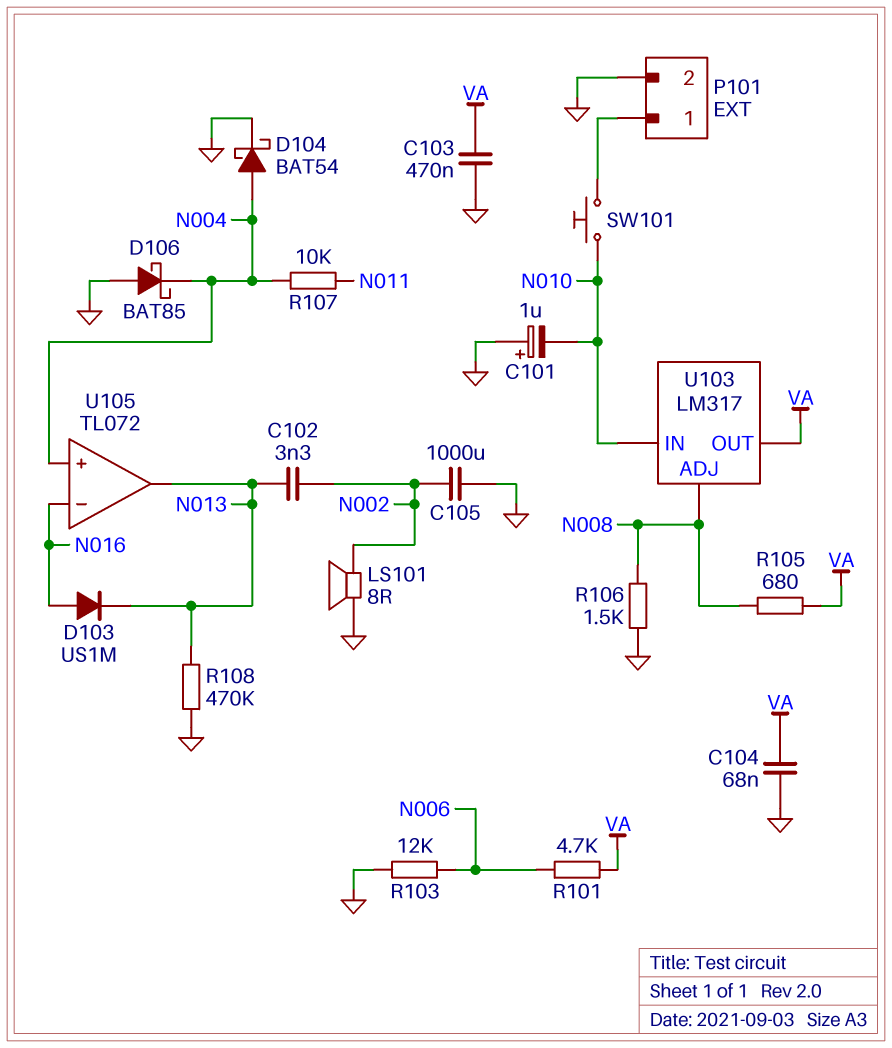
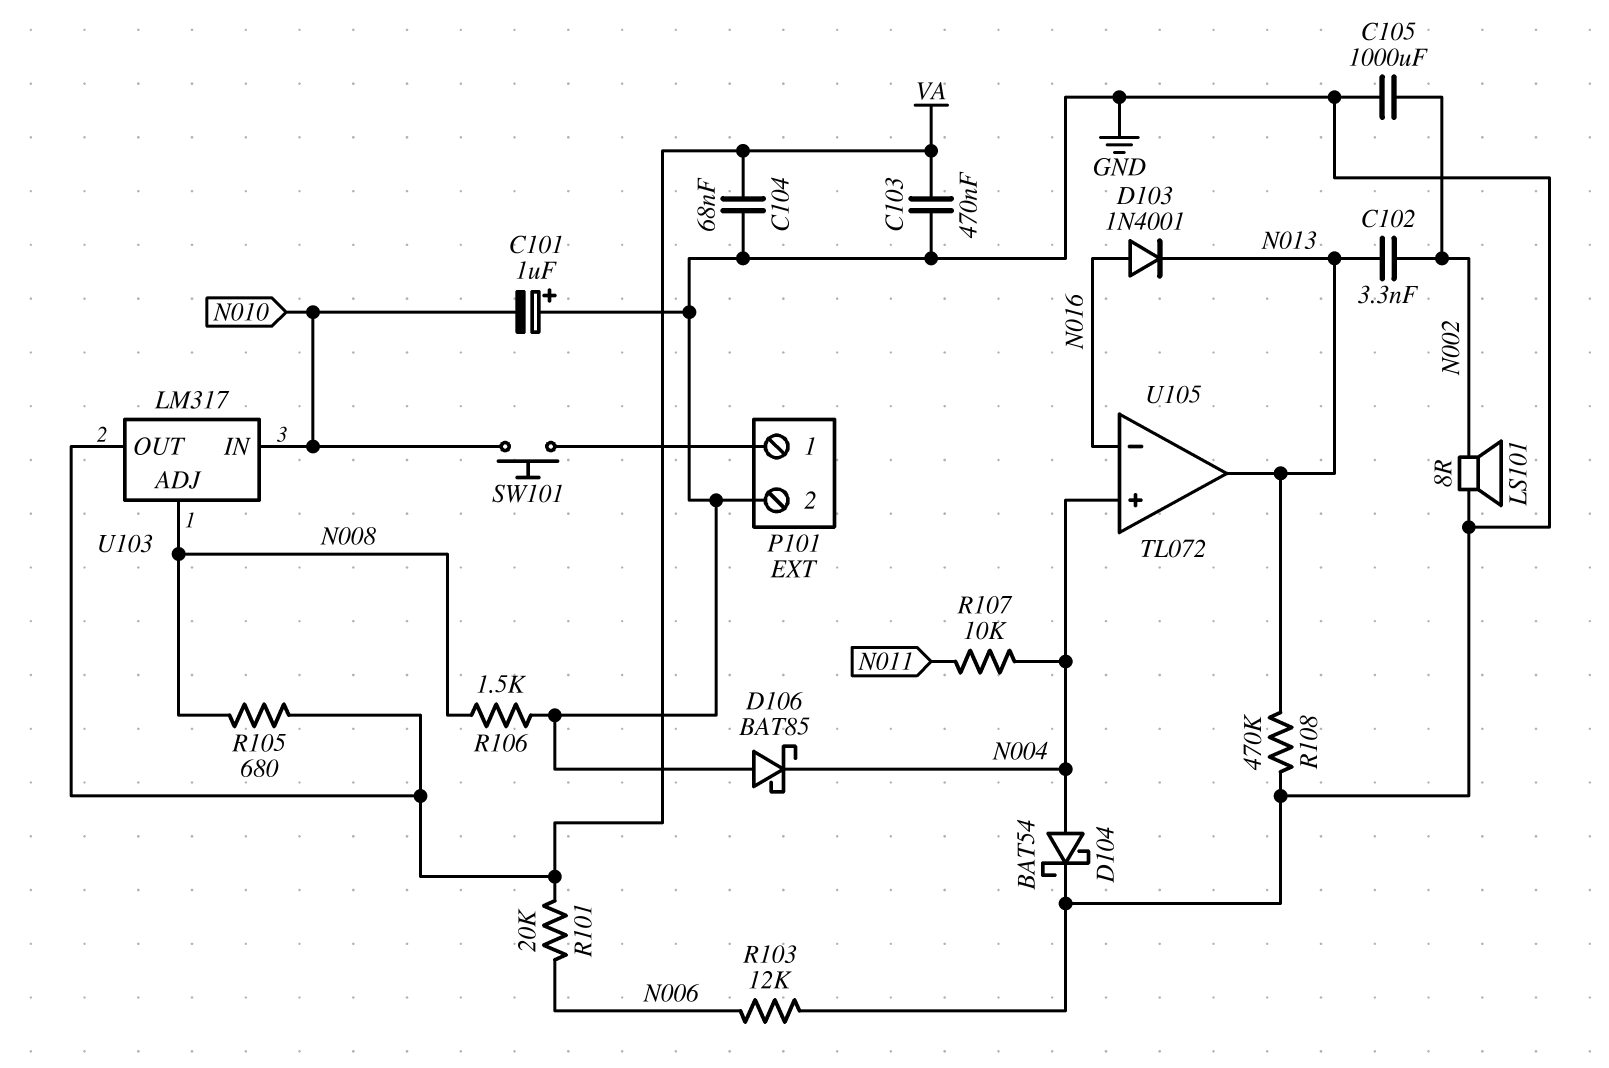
D103: diode US1M (A N016, K N013) -> diode 1N4001 (A N016, K N013)
R101: 4.7k (N006, VA) -> 20k (N006, VA)

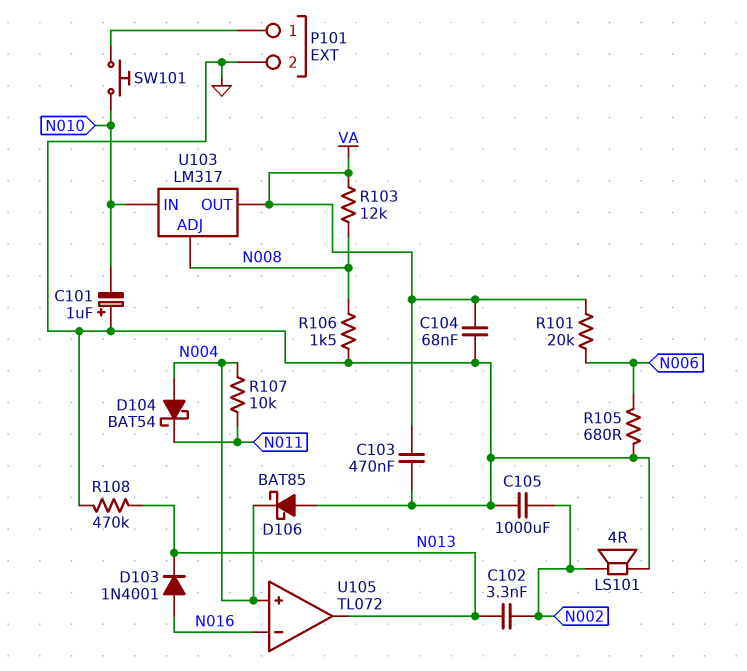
D104: schottky BAT54 (A N004, K GND) -> schottky BAT54 (A N004, K N011)
LS101: speaker 8R (GND, N002) -> speaker 4R (GND, N002)
R103: 12k (GND, N006) -> 12k (N008, VA)
R105: 680 (N008, VA) -> 680 (GND, N006)

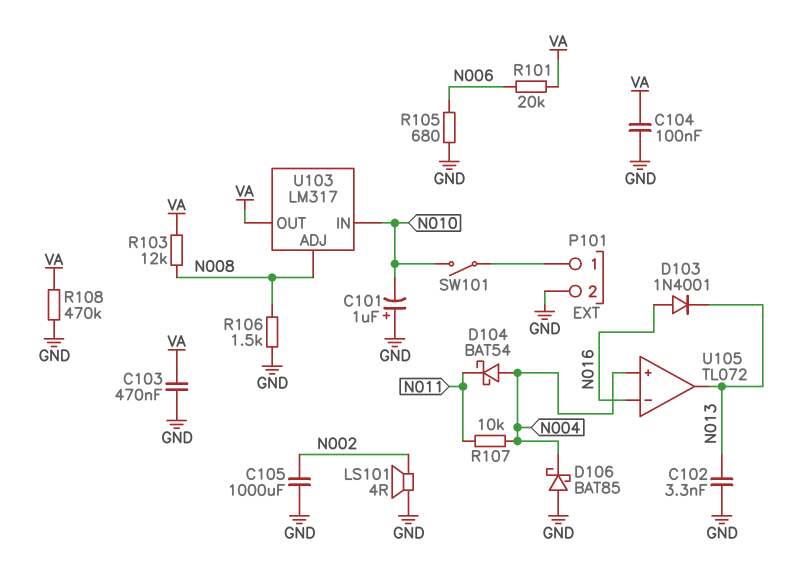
C102: 3.3nF (N002, N013) -> 3.3nF (GND, N013)
C104: 68nF (GND, VA) -> 100nF (GND, VA)
R108: 470k (GND, N013) -> 470k (GND, VA)
SW101: button (N010, P101/1) -> switch (N010, P101/1)

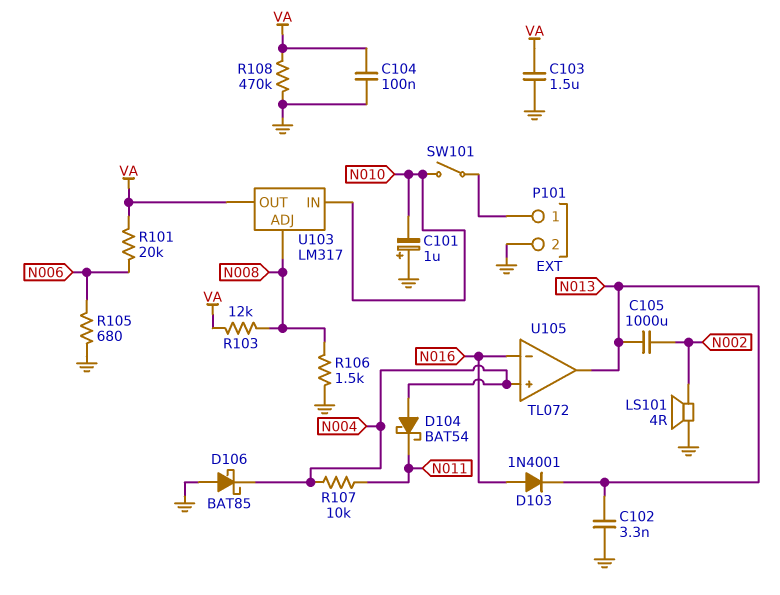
C103: 470nF (GND, VA) -> 1.5uF (GND, VA)
C105: 1000uF (GND, N002) -> 1000uF (N002, N013)

